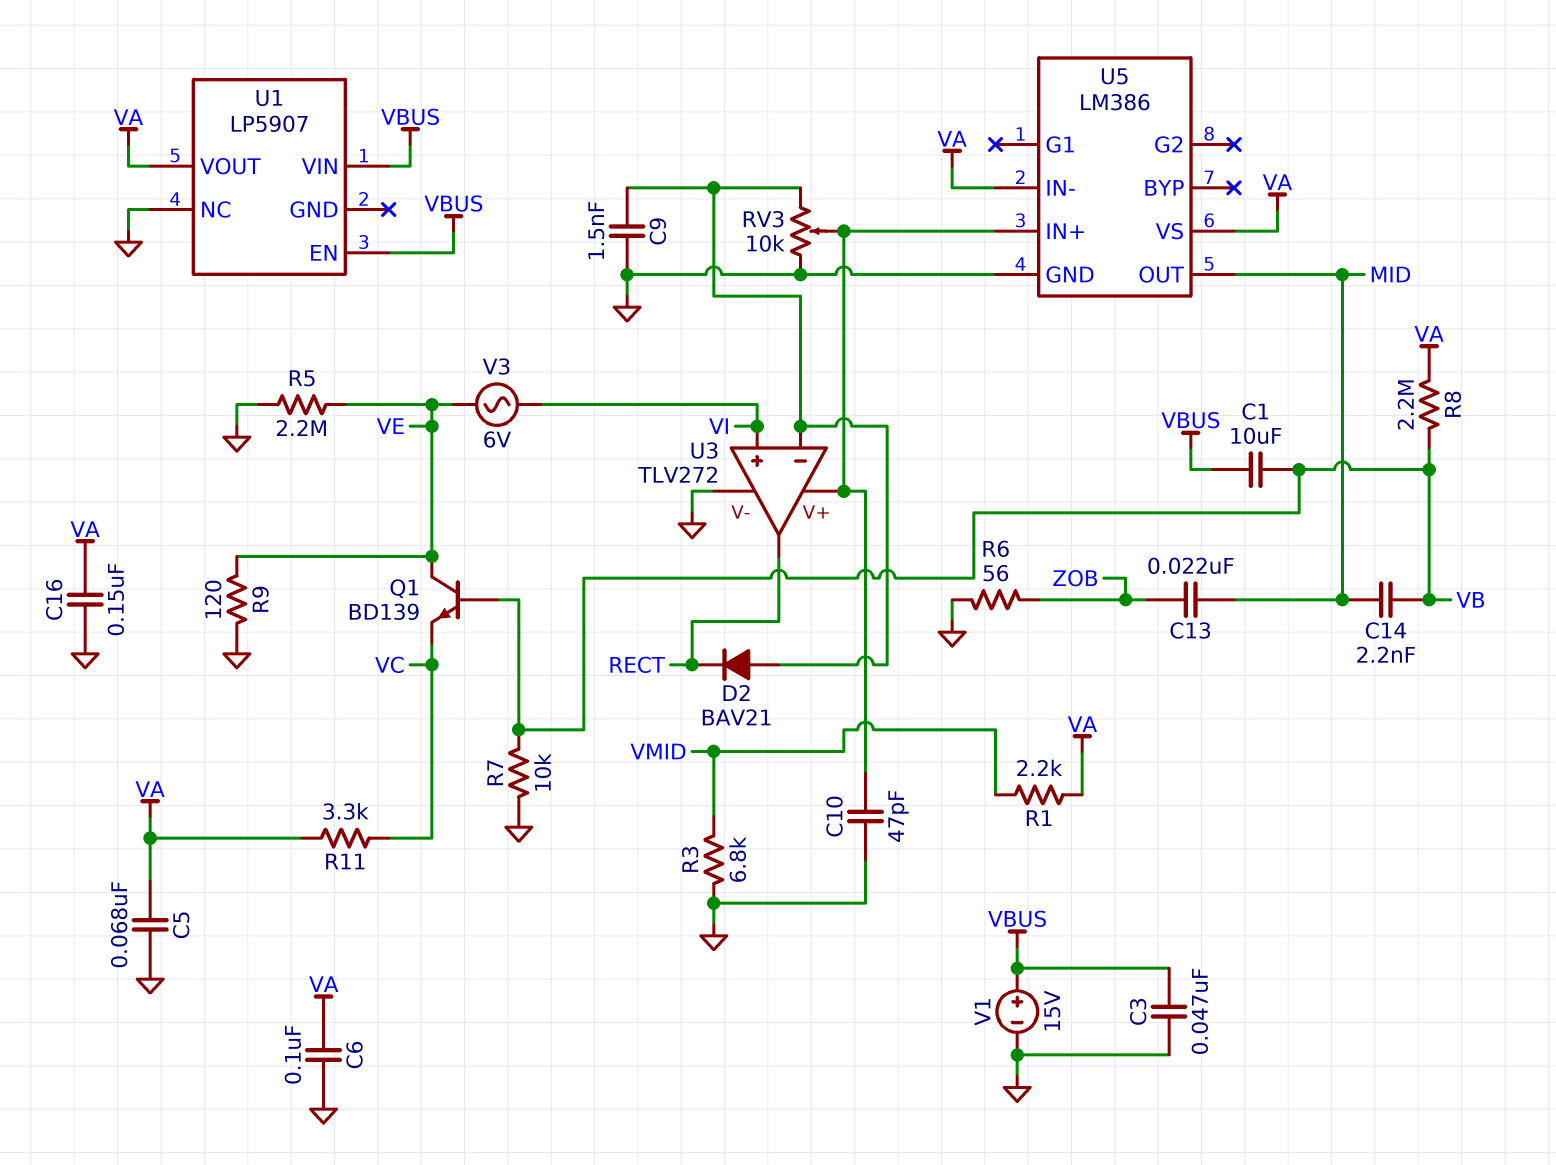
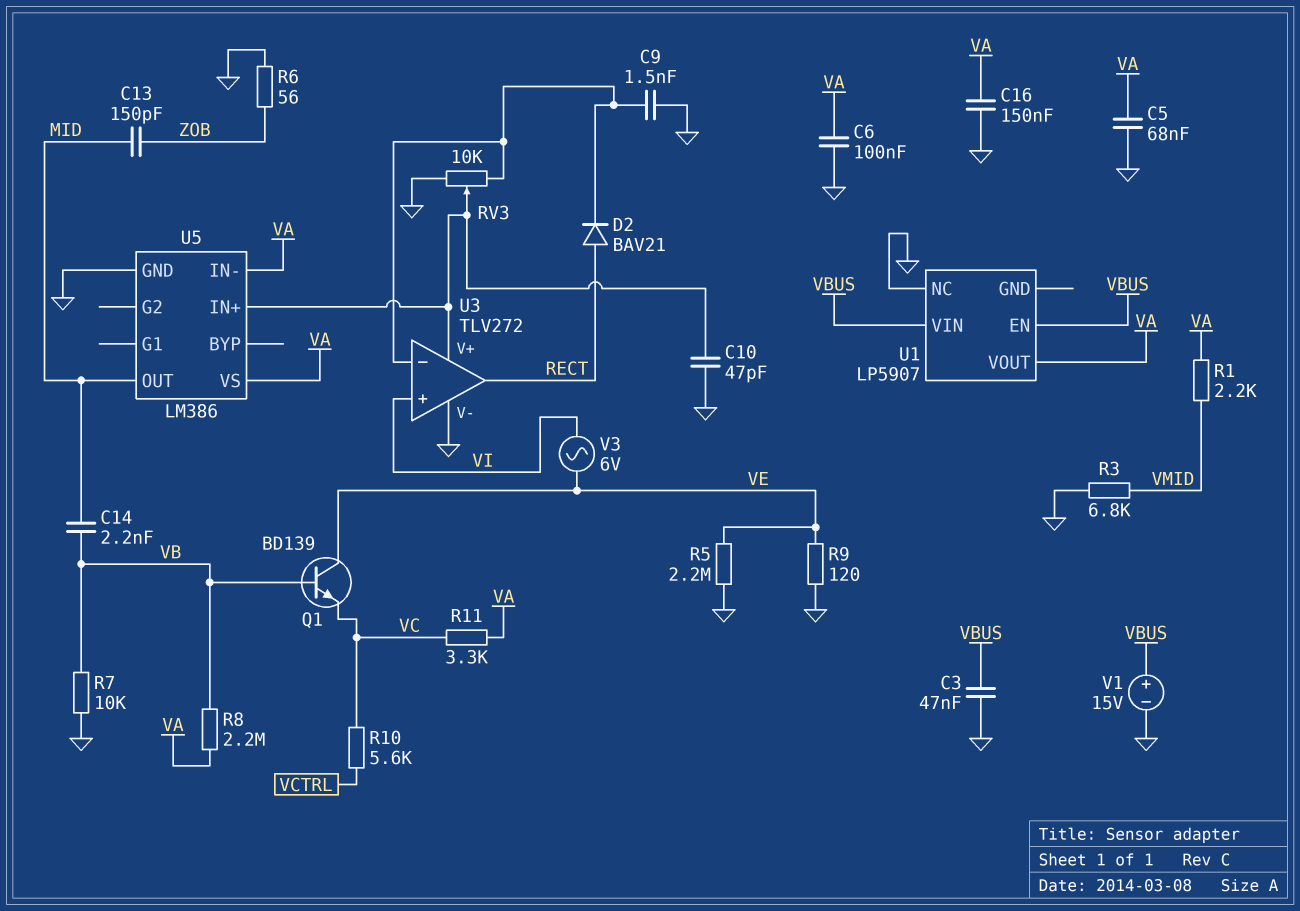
C1: 10uF (VB, VBUS) -> none
C13: 22nF (MID, ZOB) -> 150pF (MID, ZOB)
D2: diode BAV21 (A U3/in-, K RECT) -> diode BAV21 (A RECT, K U3/in-)
R10: none -> 5.6k (VC, VCTRL)

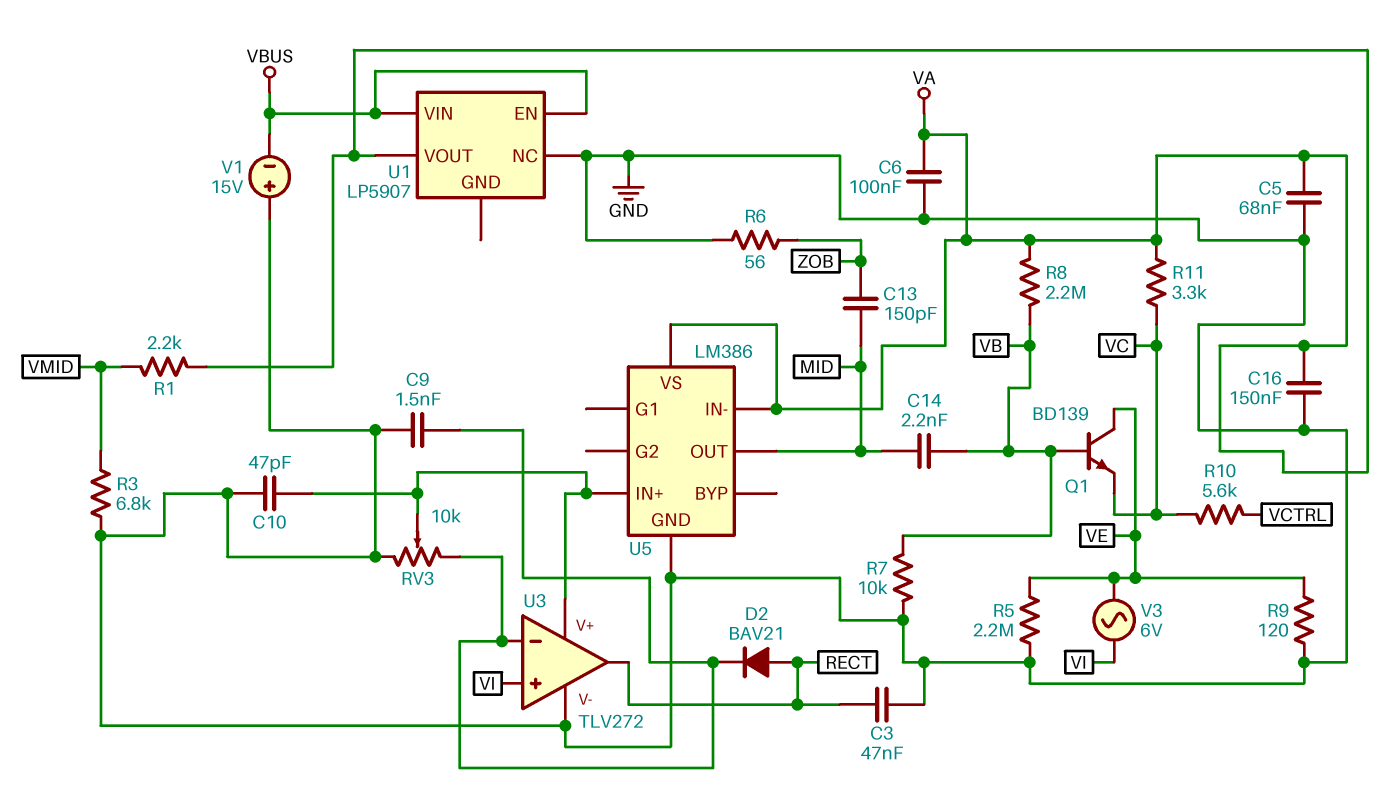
C3: 47nF (GND, VBUS) -> 47nF (GND, RECT)
V1: 15V (plus VBUS, minus GND) -> 15V (plus GND, minus VBUS)

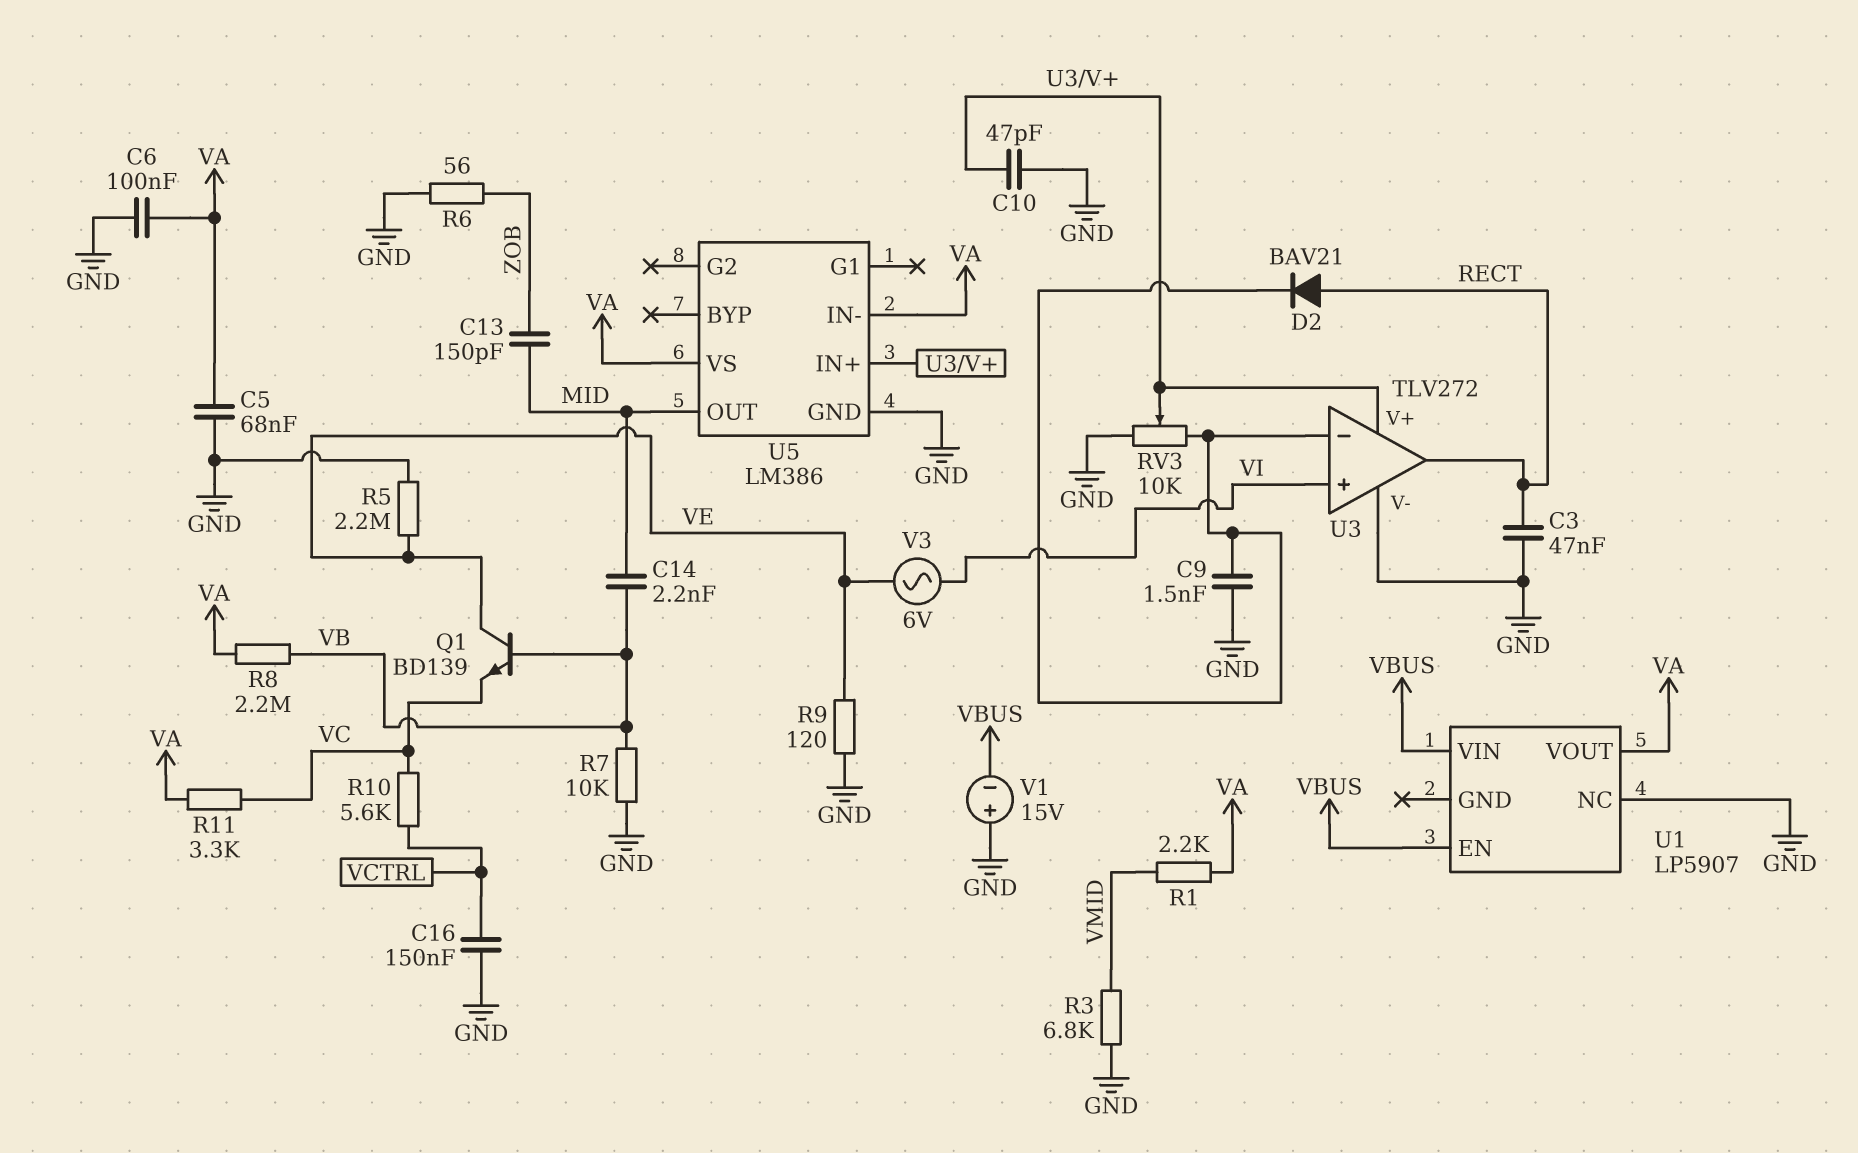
C16: 150nF (GND, VA) -> 150nF (GND, VCTRL)

